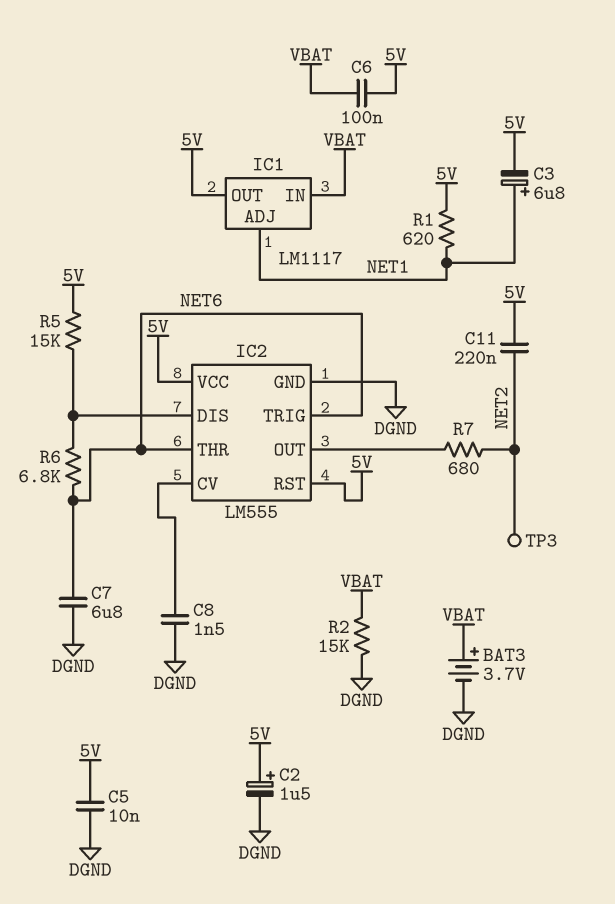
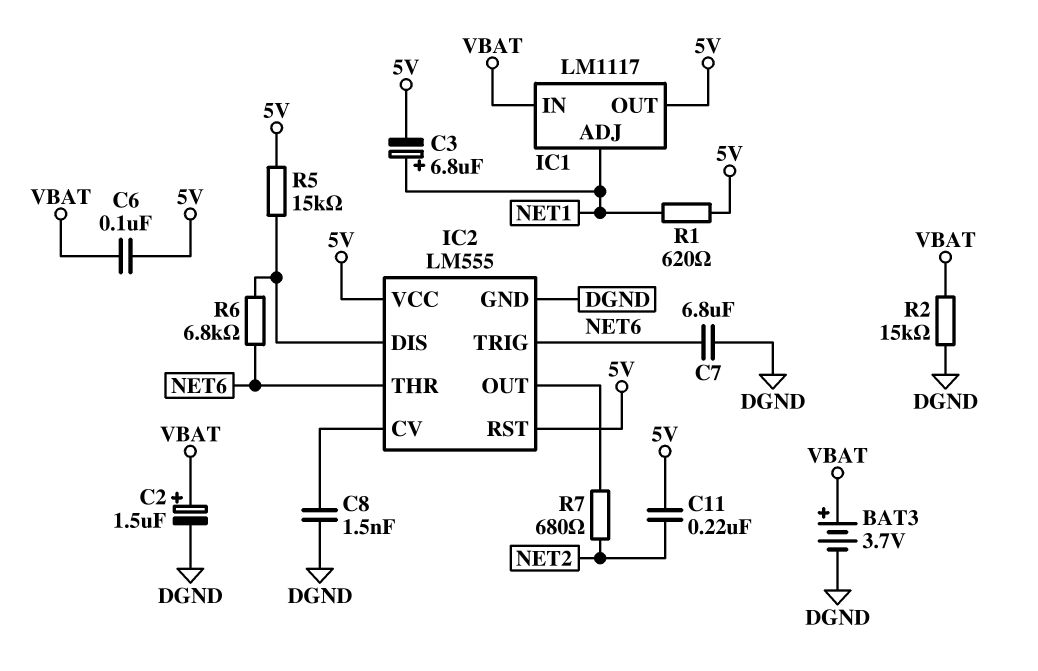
C2: 1.5uF (plus 5V, minus DGND) -> 1.5uF (plus VBAT, minus DGND)
C5: 10nF (5V, DGND) -> none
TP3: test point (NET2) -> none

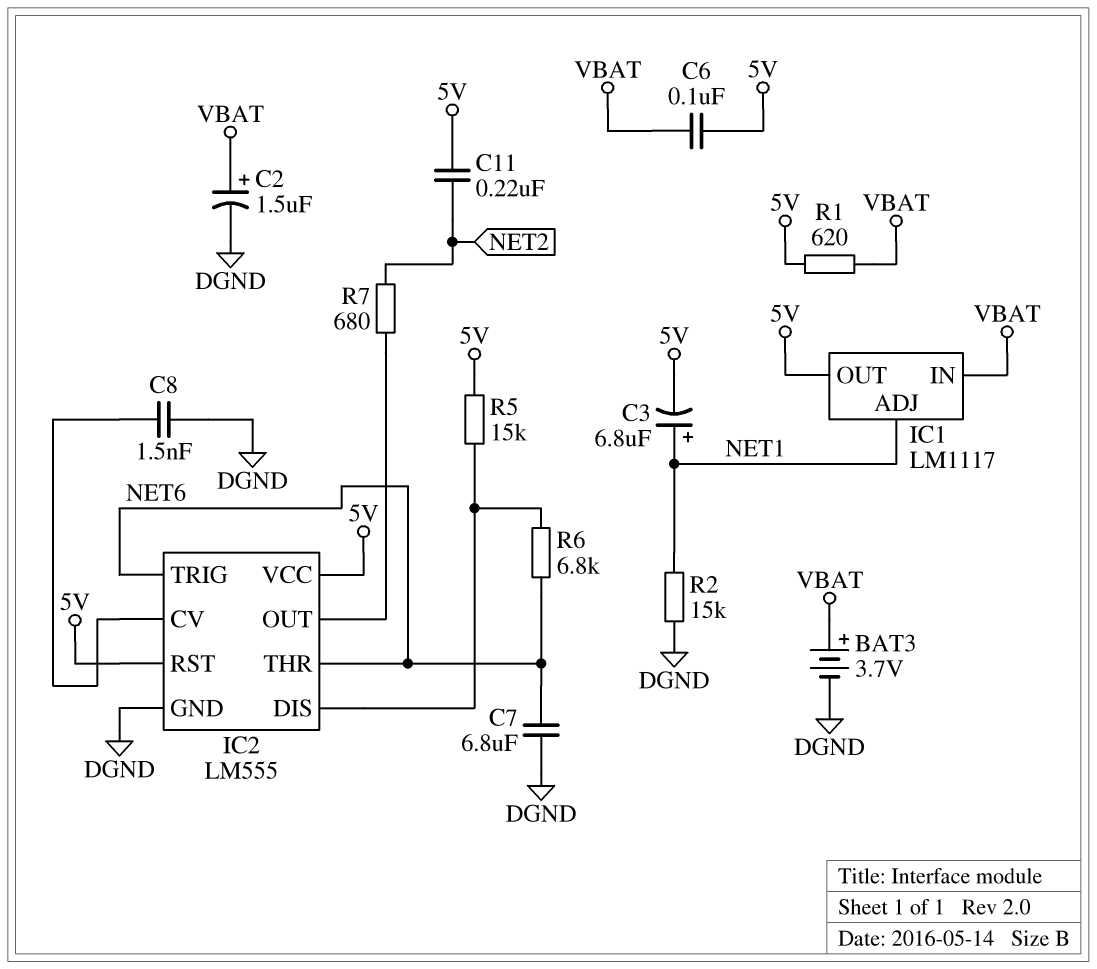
R1: 620 (5V, NET1) -> 620 (5V, VBAT)
R2: 15k (DGND, VBAT) -> 15k (DGND, NET1)

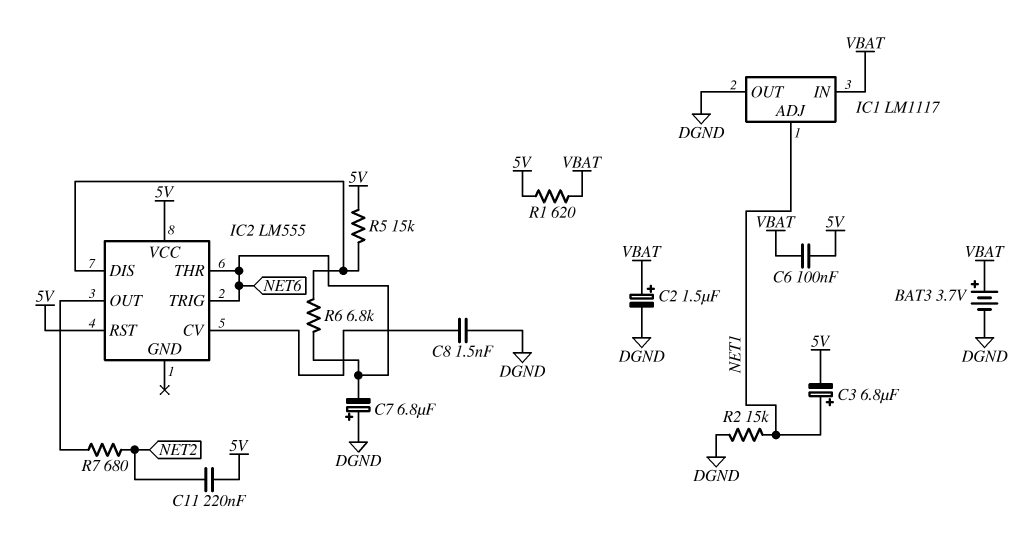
C7: 6.8uF (DGND, NET6) -> 6.8uF (plus DGND, minus NET6)
IC1 pin OUT: 5V -> DGND
IC2 pin GND: DGND -> none

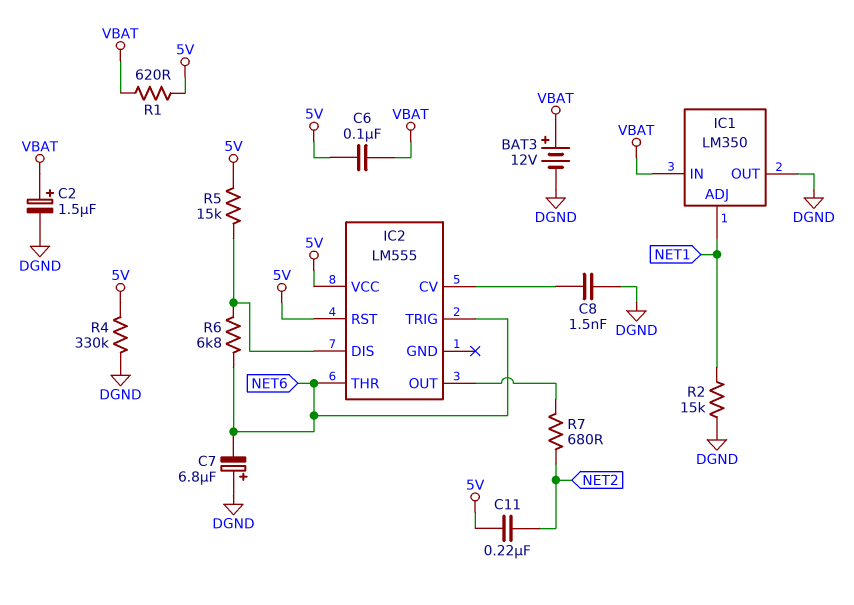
BAT3: 3.7V (plus VBAT, minus DGND) -> 12V (plus VBAT, minus DGND)
C3: 6.8uF (plus NET1, minus 5V) -> none
IC1: LM1117 -> LM350
R4: none -> 330k (5V, DGND)

